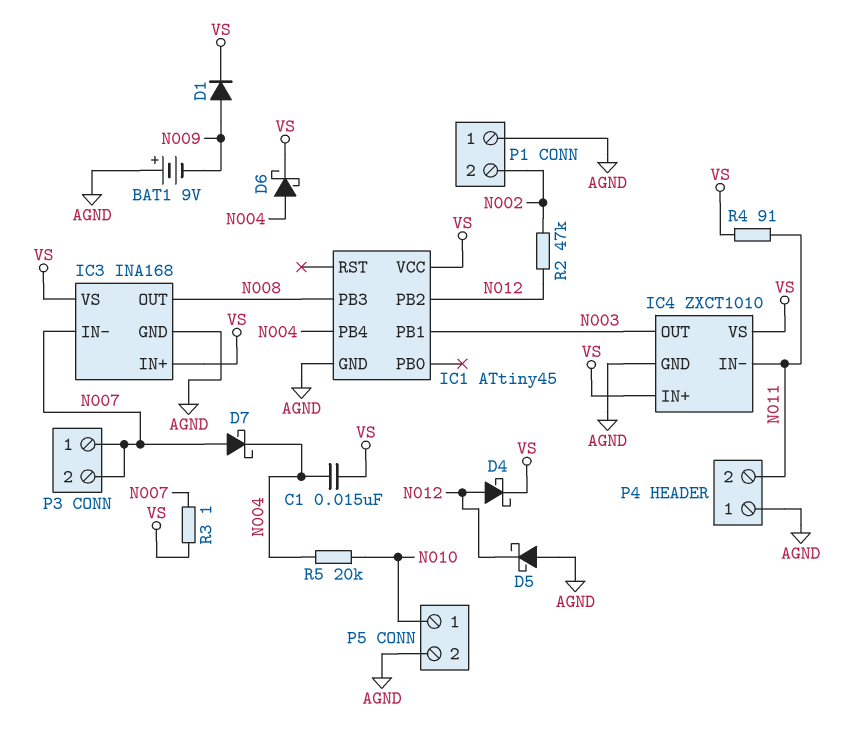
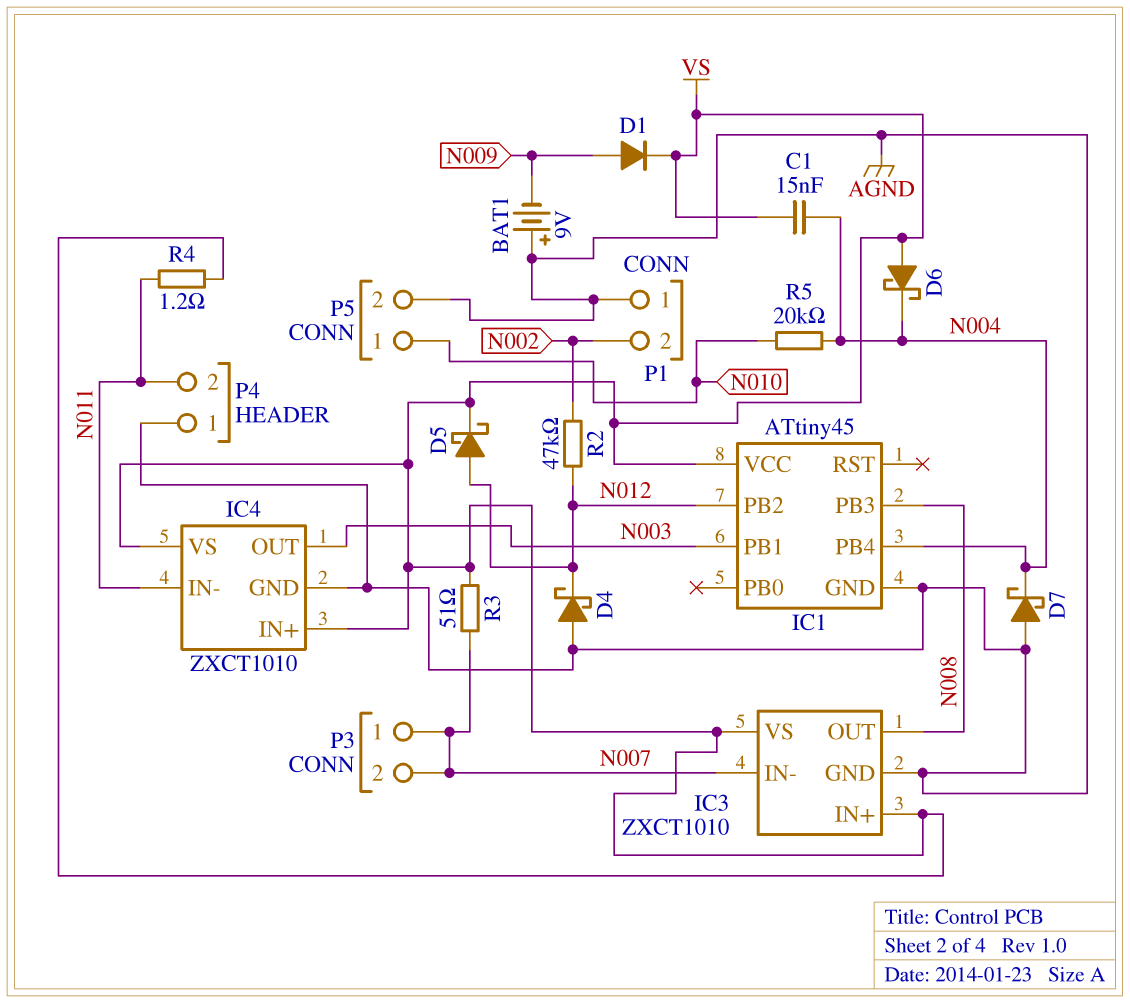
D4: schottky (A N012, K VS) -> schottky (A AGND, K N012)
D5: schottky (A AGND, K N012) -> schottky (A N012, K VS)
D6: schottky (A N004, K VS) -> schottky (A VS, K N004)
D7: schottky (A N007, K N004) -> schottky (A AGND, K N004)
IC3: INA168 -> ZXCT1010
R3: 1 (N007, VS) -> 51 (N007, VS)
R4: 91 (N011, VS) -> 1.2 (N011, VS)

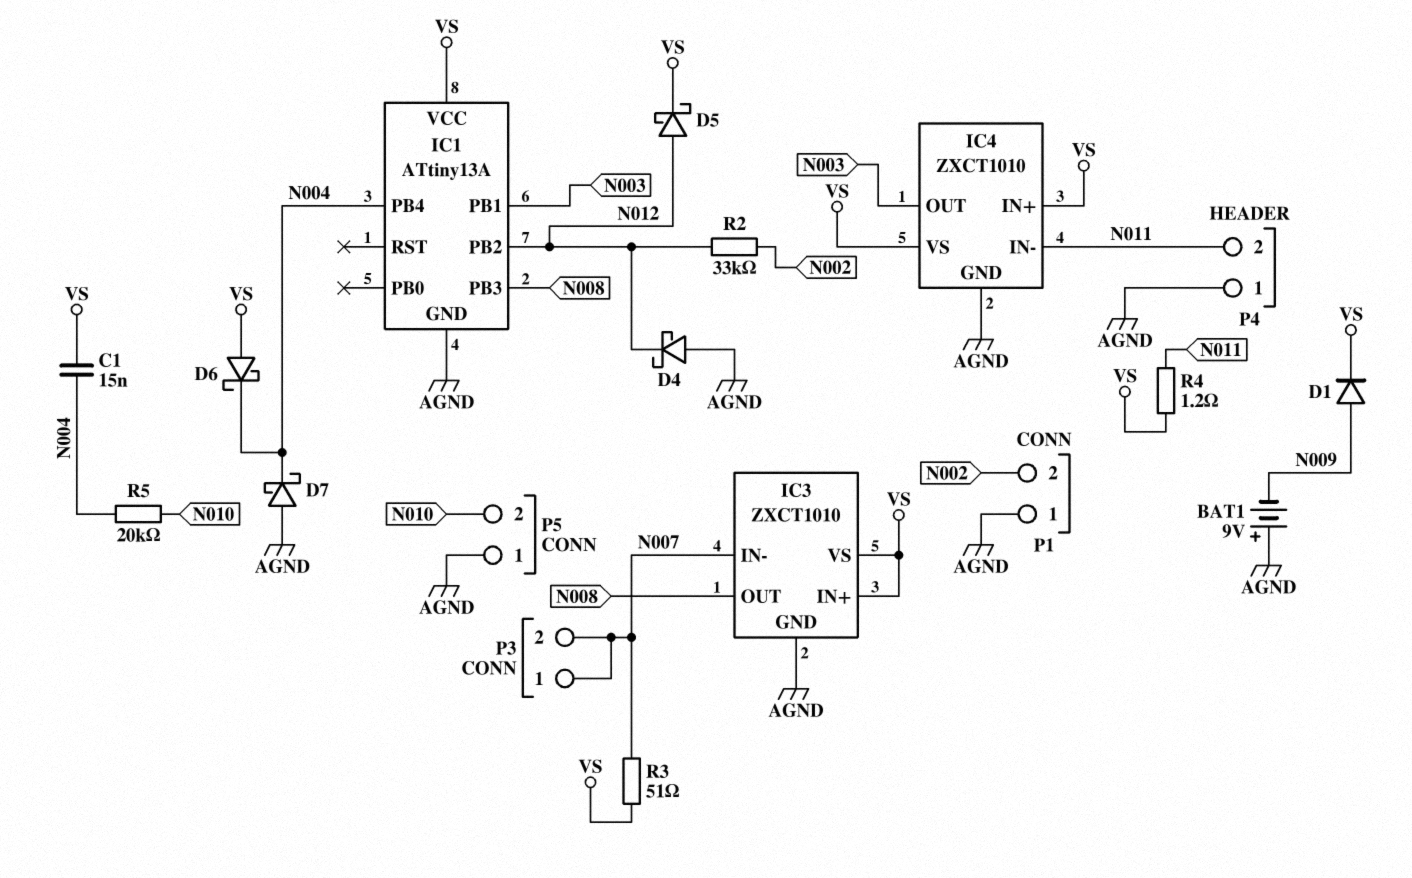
IC1: ATtiny45 -> ATtiny13A
P5 pin 1: N010 -> AGND
P5 pin 2: AGND -> N010
R2: 47k (N002, N012) -> 33k (N002, N012)

